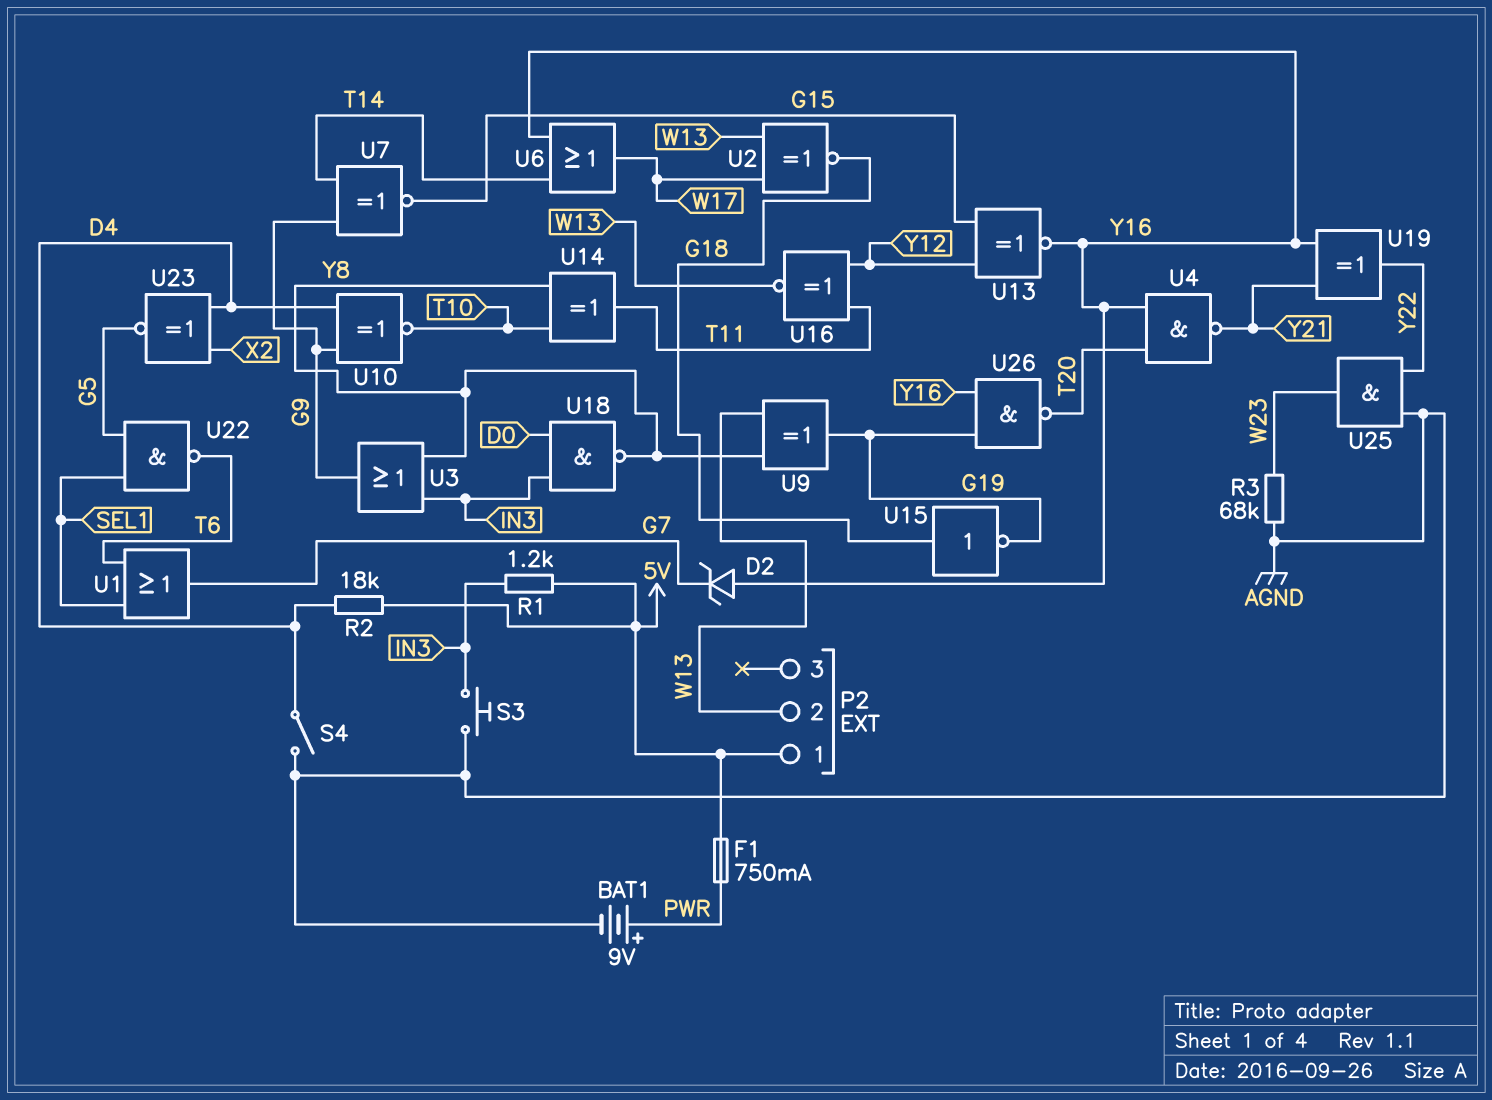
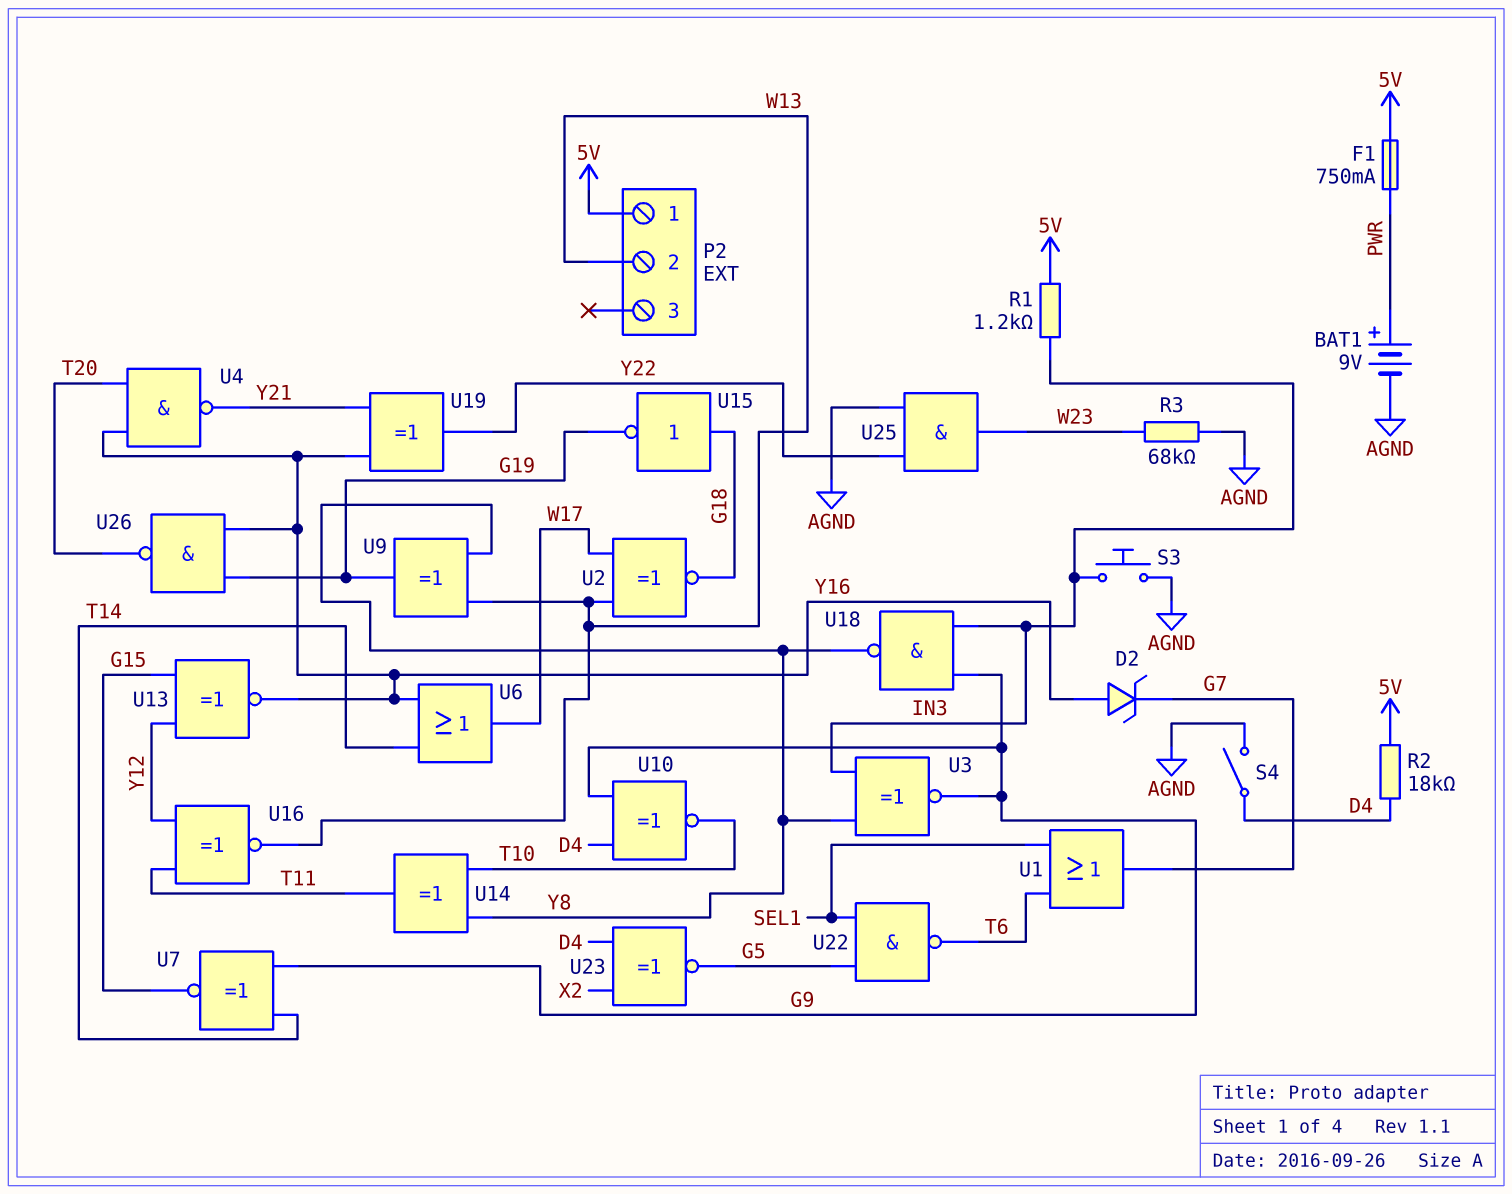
U3: OR (in IN3, in Y8, out G9) -> XNOR (in IN3, in Y8, out G9)
U18: NAND (in D0, in IN3, out Y8) -> NAND (in G9, in IN3, out Y8)

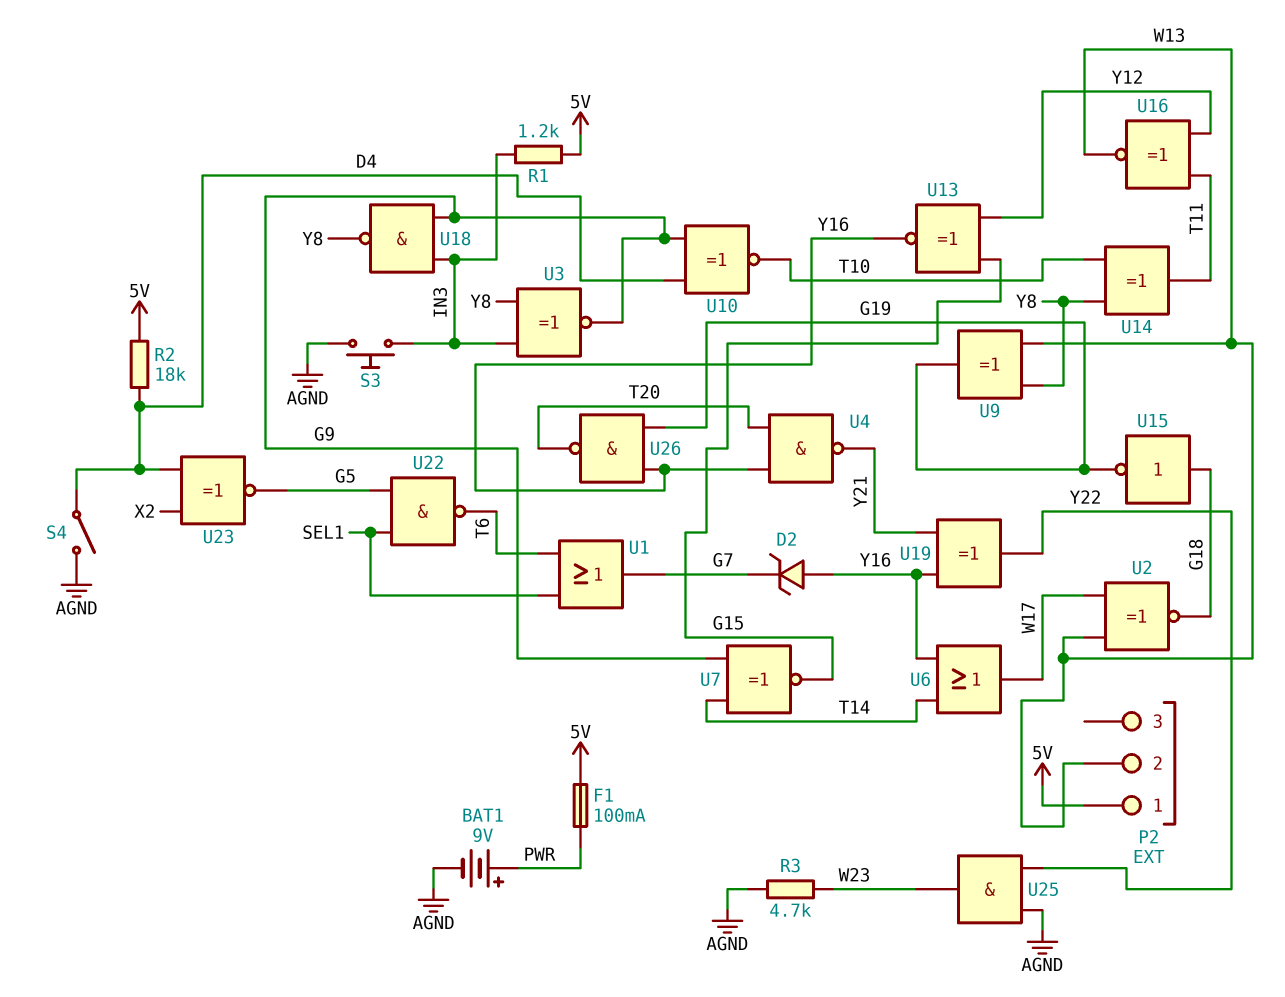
F1: 750mA (5V, PWR) -> 100mA (5V, PWR)
R3: 68k (AGND, W23) -> 4.7k (AGND, W23)

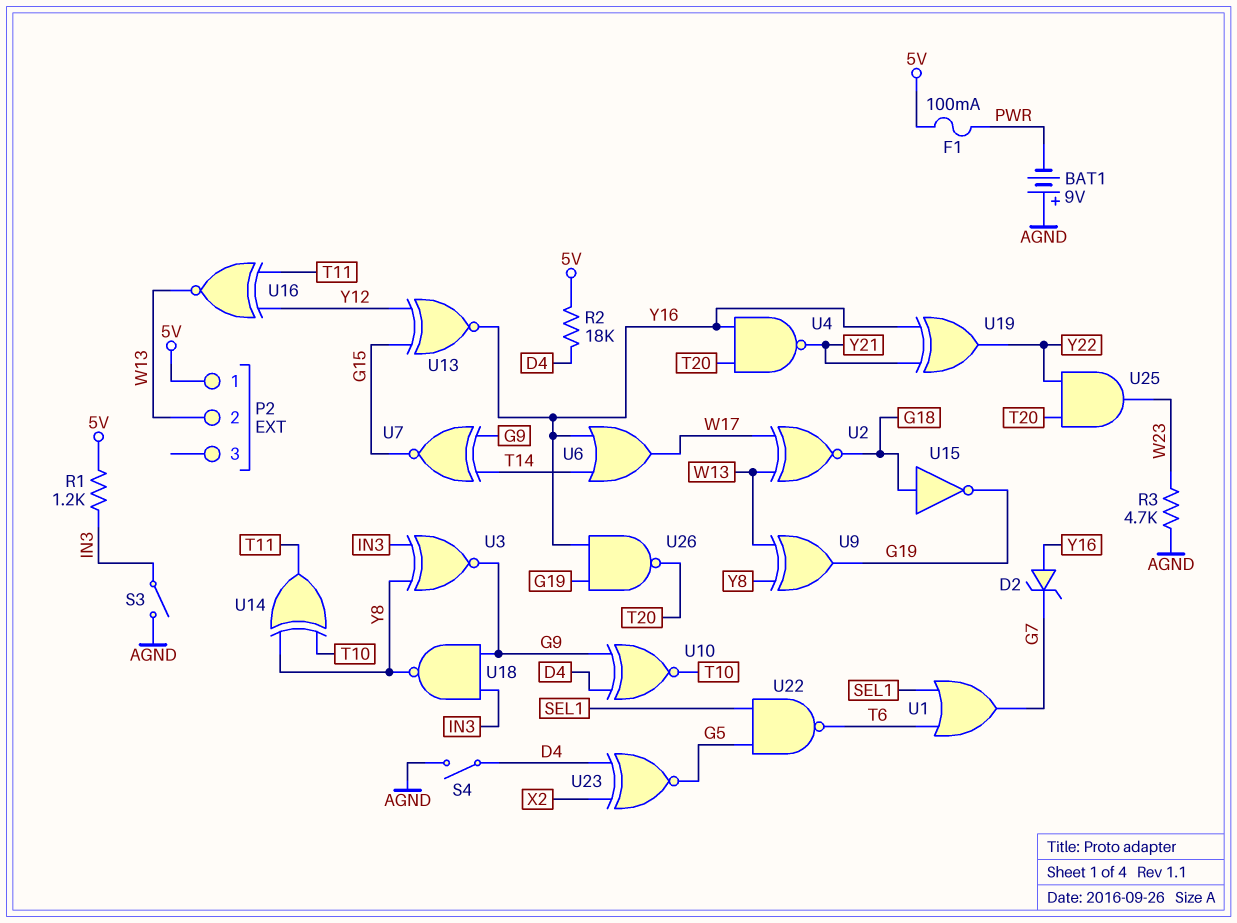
BAT1: 9V (plus PWR, minus AGND) -> 9V (plus AGND, minus PWR)
S3: button (AGND, IN3) -> switch (AGND, IN3)
U25: AND (in AGND, in Y22, out W23) -> AND (in T20, in Y22, out W23)

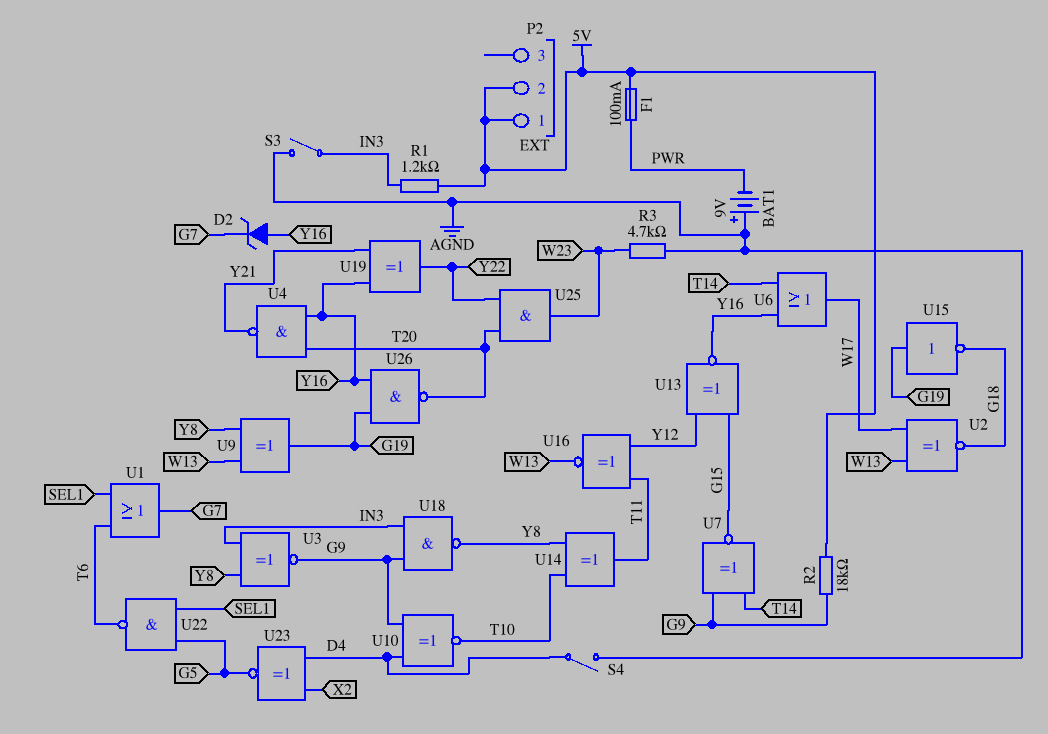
P2 pin 2: W13 -> 5V
R2: 18k (5V, D4) -> 18k (5V, G9)
U15: NOT (in G18, out G19) -> NOT (in G19, out G18)

